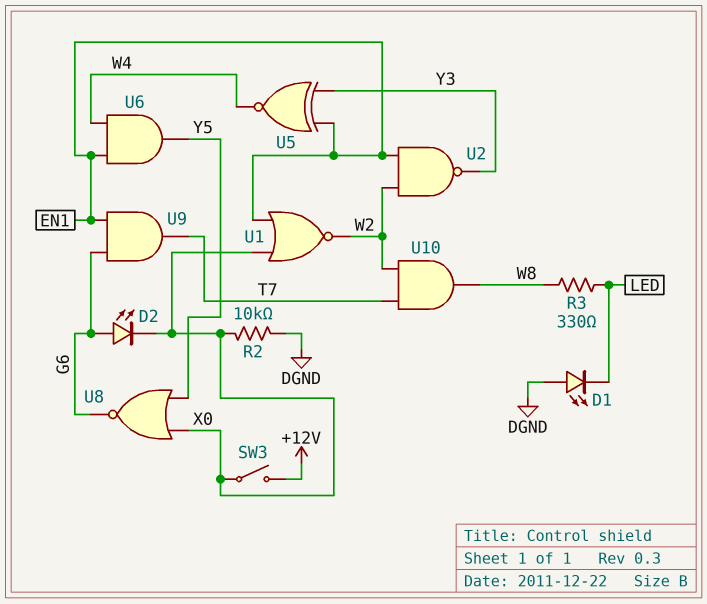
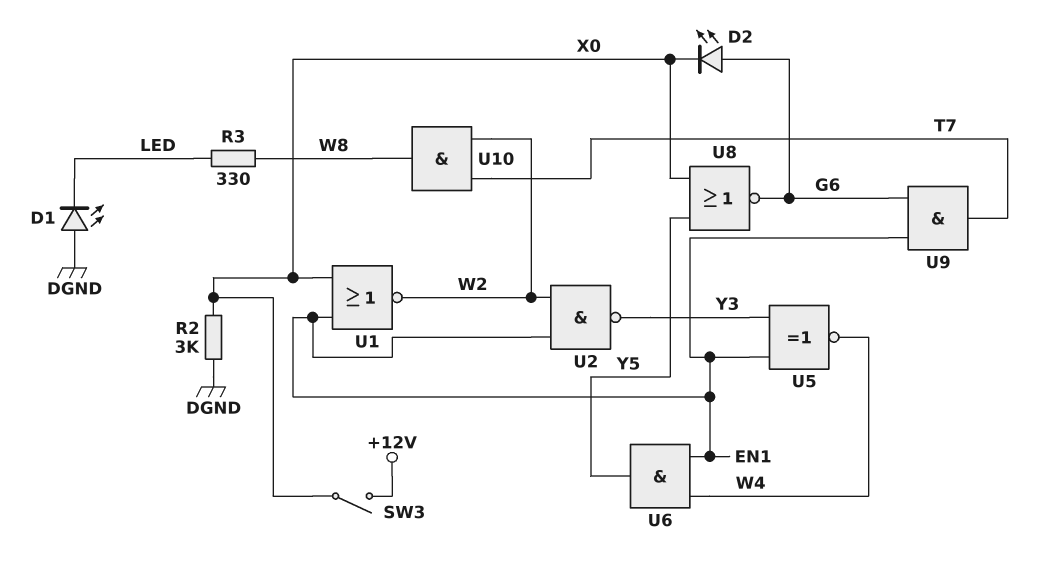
R2: 10k (DGND, X0) -> 3k (DGND, X0)

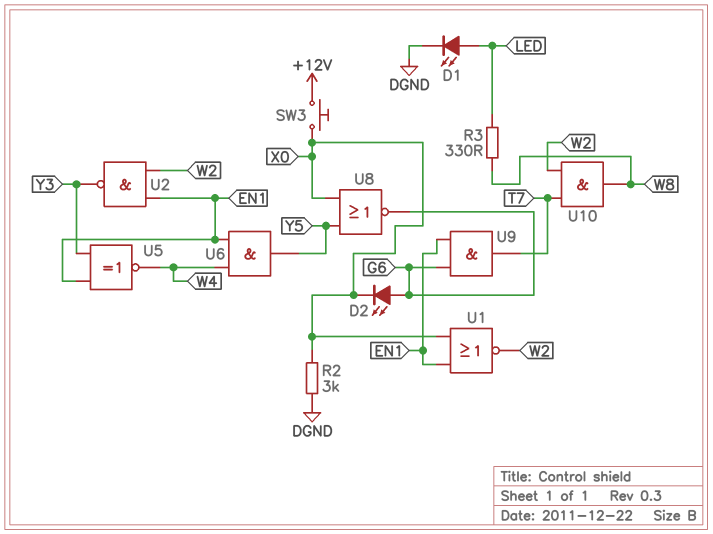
D1: LED (A DGND, K LED) -> LED (A LED, K DGND)
SW3: switch (+12V, X0) -> button (+12V, X0)

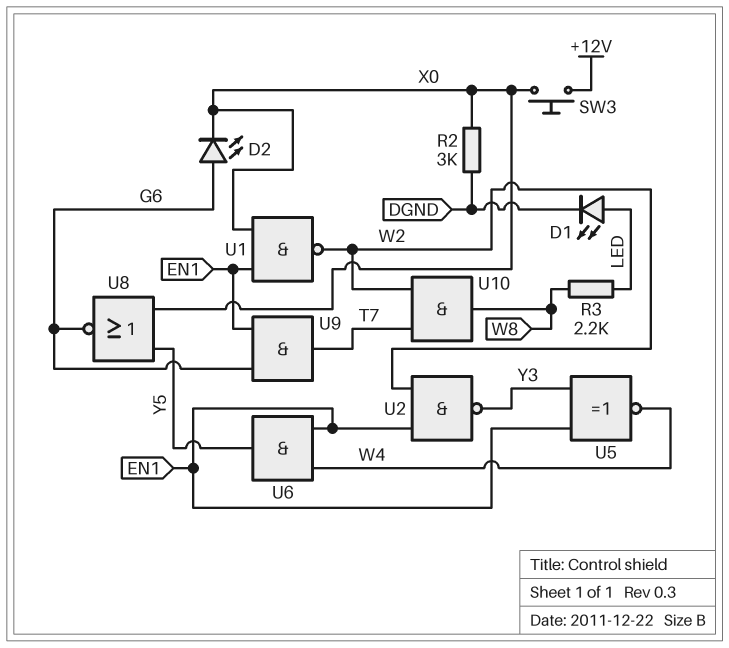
R3: 330 (LED, W8) -> 2.2k (LED, W8)
U1: NOR (in EN1, in X0, out W2) -> NAND (in EN1, in X0, out W2)

